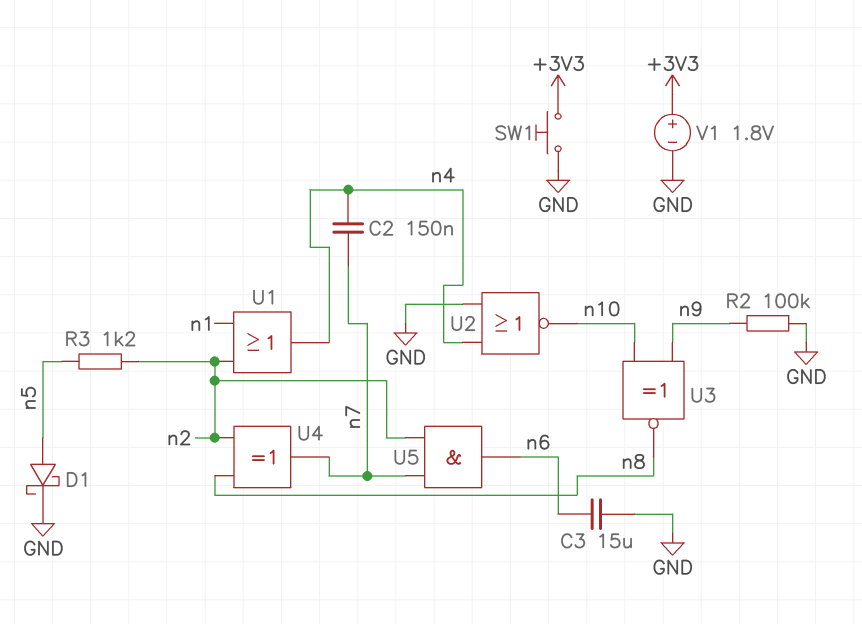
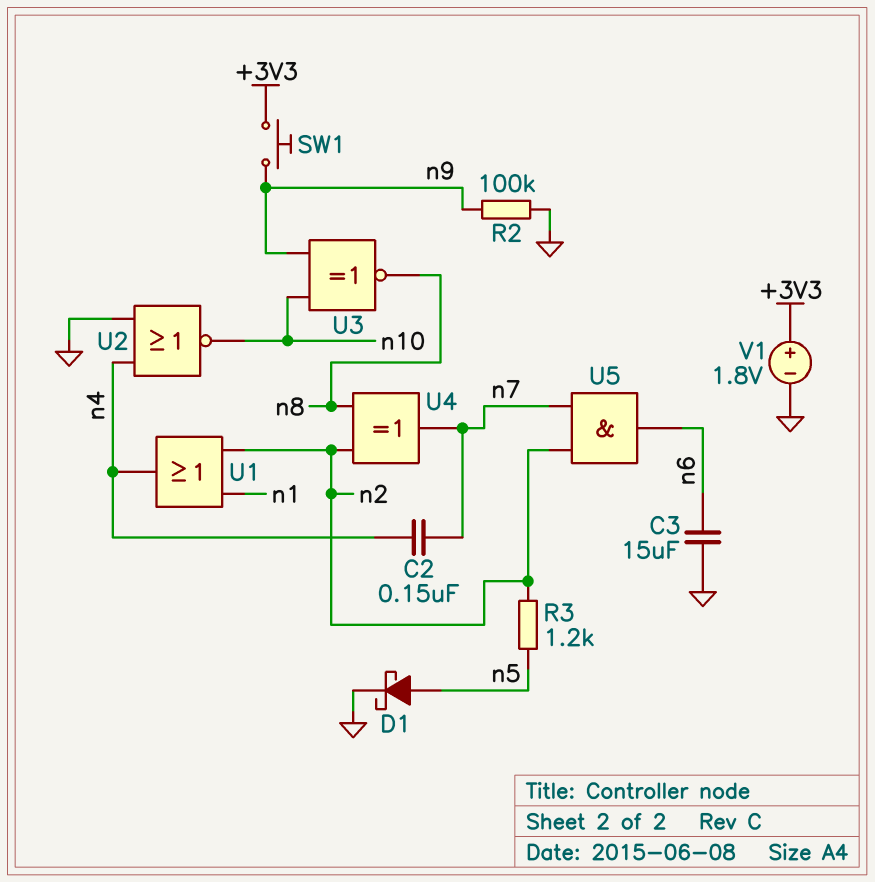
SW1: button (+3V3, GND) -> button (+3V3, n9)

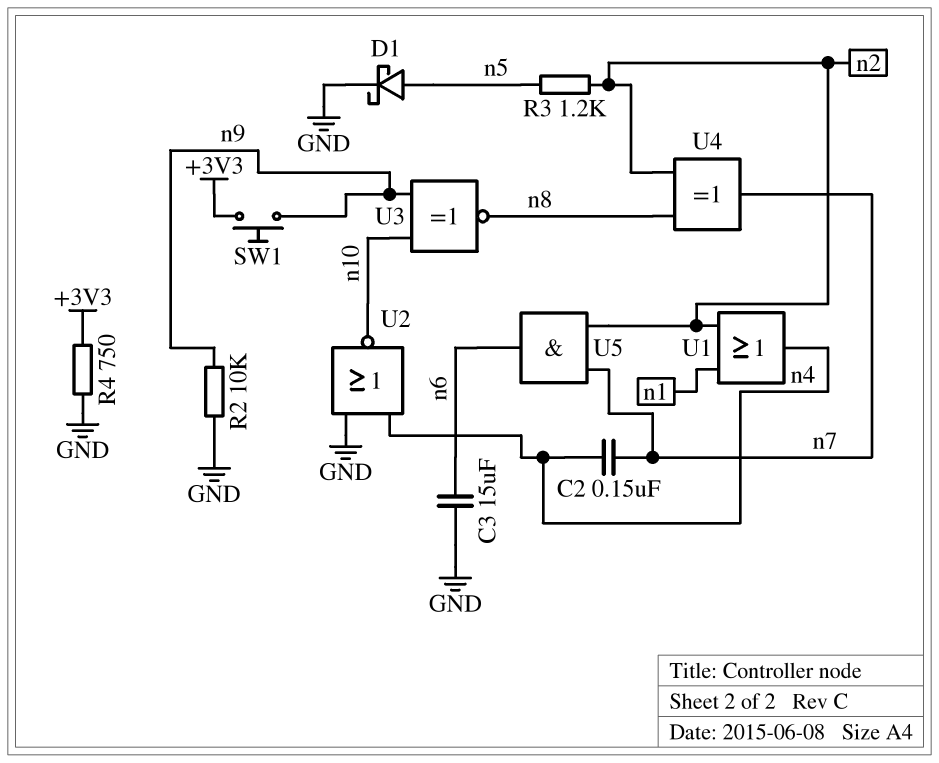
R2: 100k (GND, n9) -> 10k (GND, n9)
R4: none -> 750 (+3V3, GND)
V1: 1.8V (plus +3V3, minus GND) -> none

